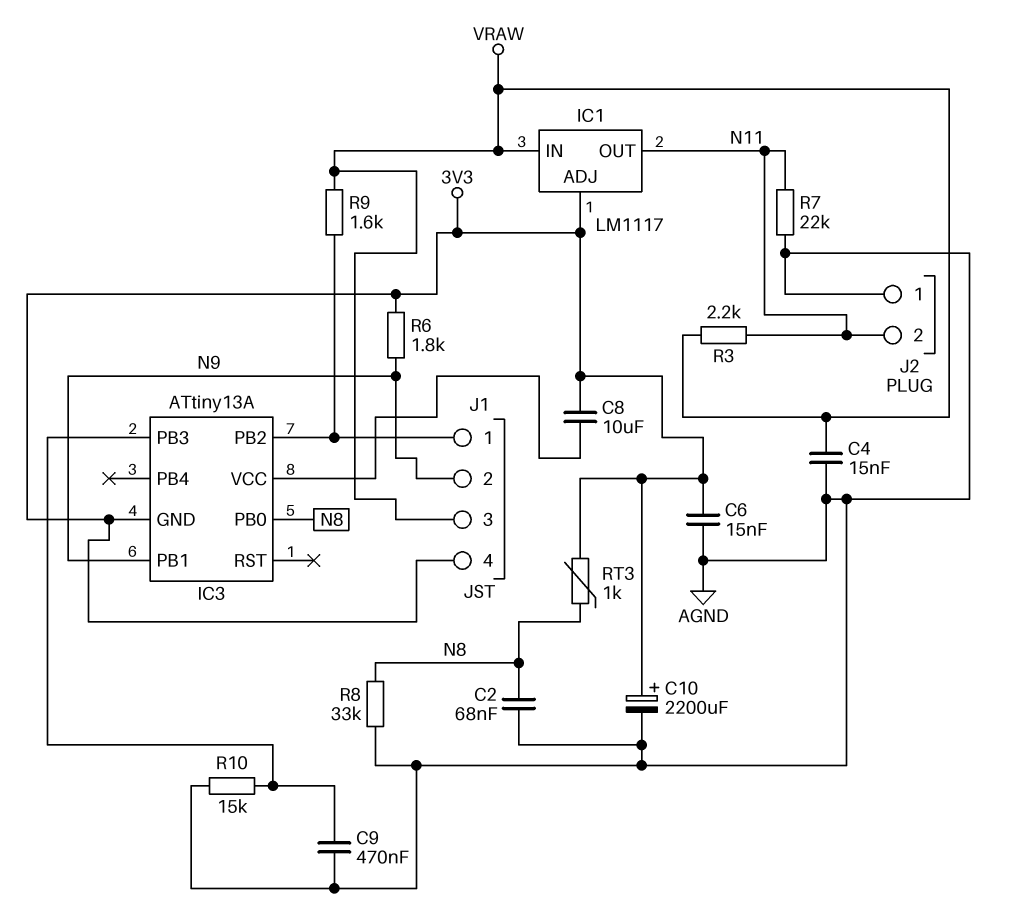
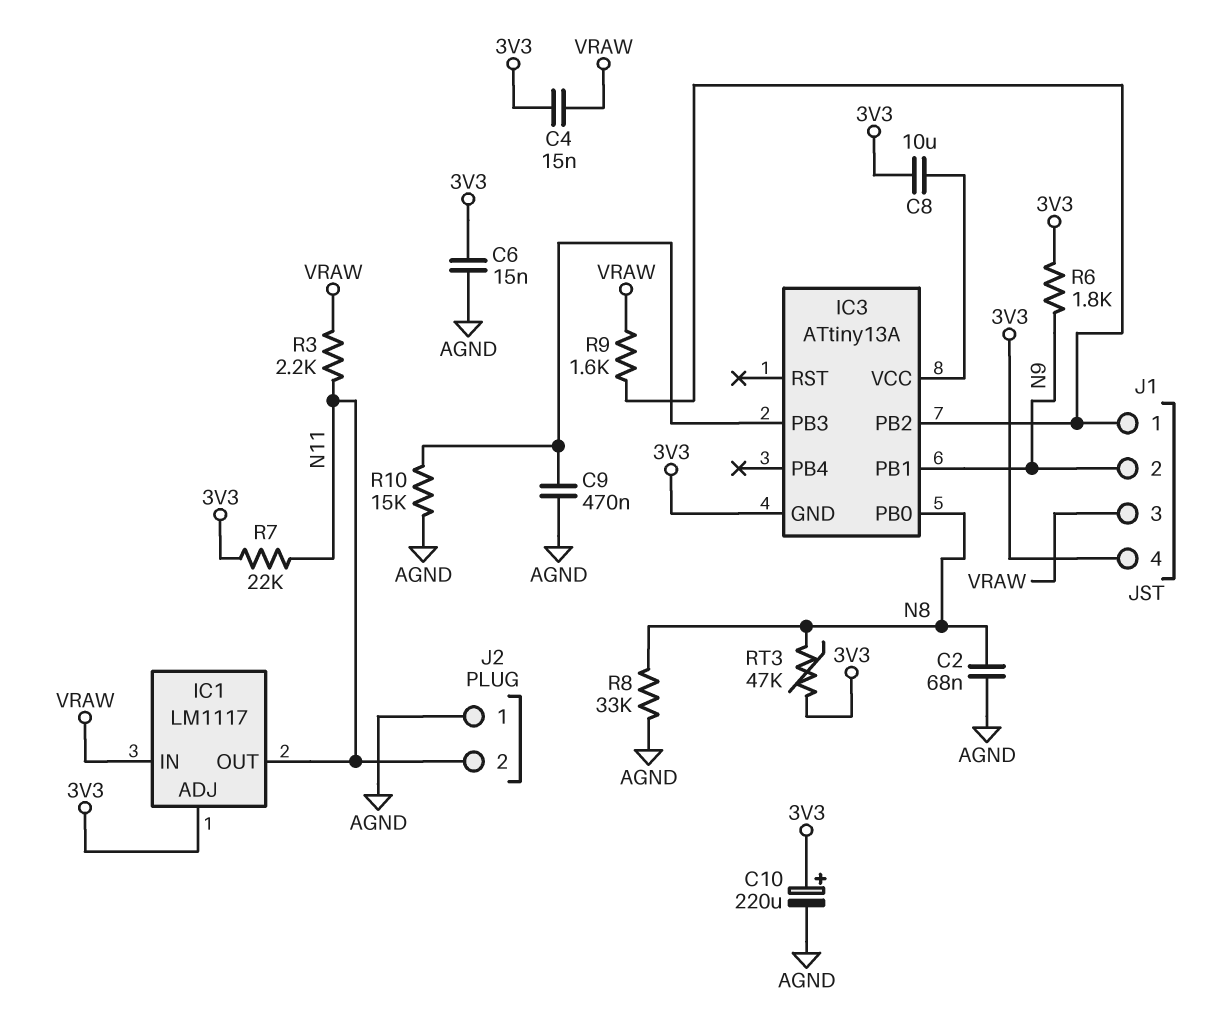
C4: 15nF (AGND, VRAW) -> 15nF (3V3, VRAW)
C10: 2200uF (plus 3V3, minus AGND) -> 220uF (plus 3V3, minus AGND)
R7: 22k (AGND, N11) -> 22k (3V3, N11)
RT3: 1k (3V3, N8) -> 47k (3V3, N8)

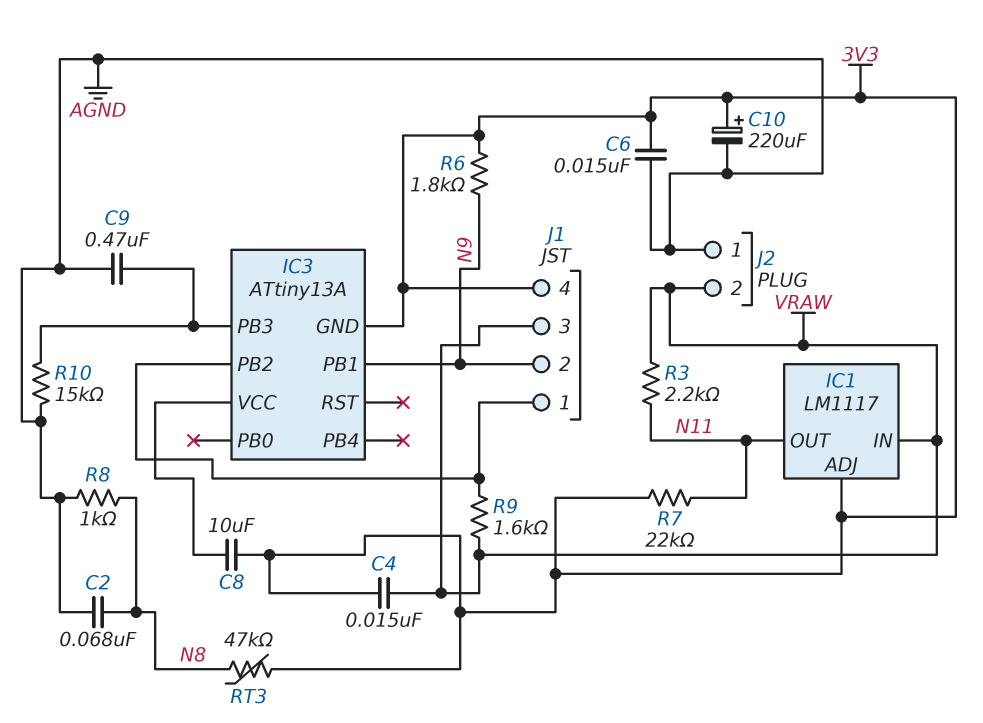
IC3 pin PB0: N8 -> none
J2 pin 2: N11 -> VRAW
R8: 33k (AGND, N8) -> 1k (AGND, N8)

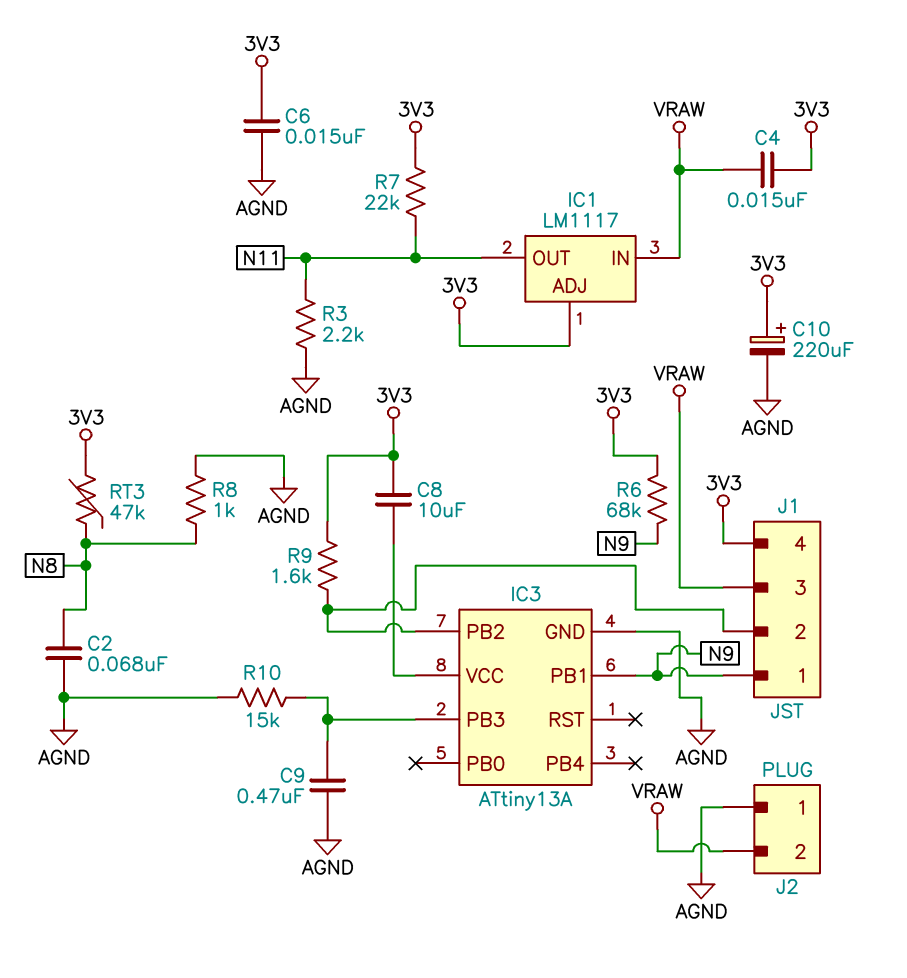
IC3 pin GND: 3V3 -> AGND
J1 pin 1: IC3/PB2 -> N9
J1 pin 2: N9 -> IC3/PB2
R3: 2.2k (N11, VRAW) -> 2.2k (AGND, N11)
R6: 1.8k (3V3, N9) -> 68k (3V3, N9)
R9: 1.6k (IC3/PB2, VRAW) -> 1.6k (3V3, IC3/PB2)

